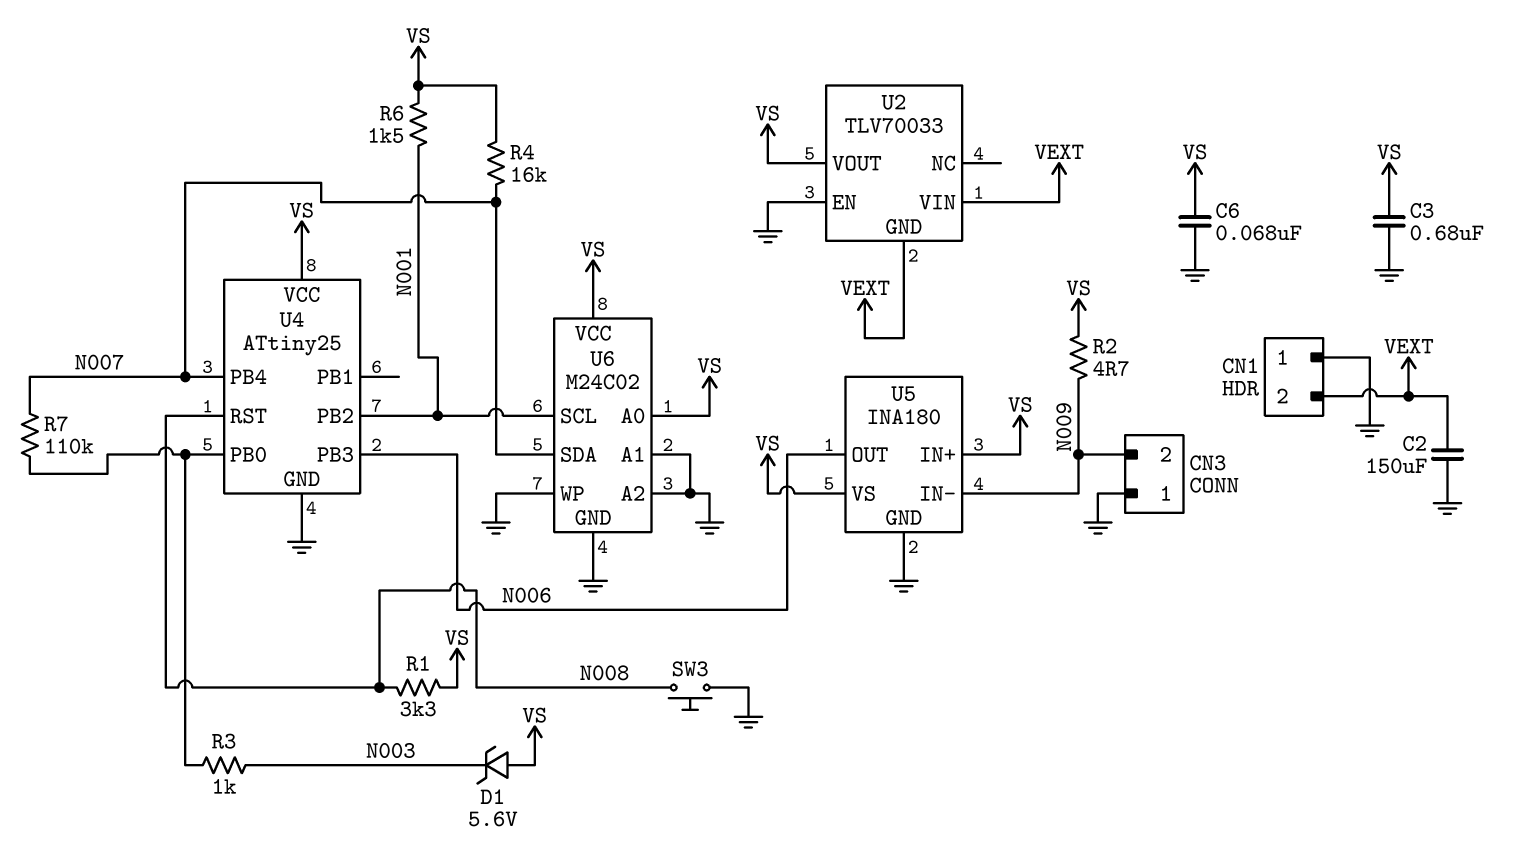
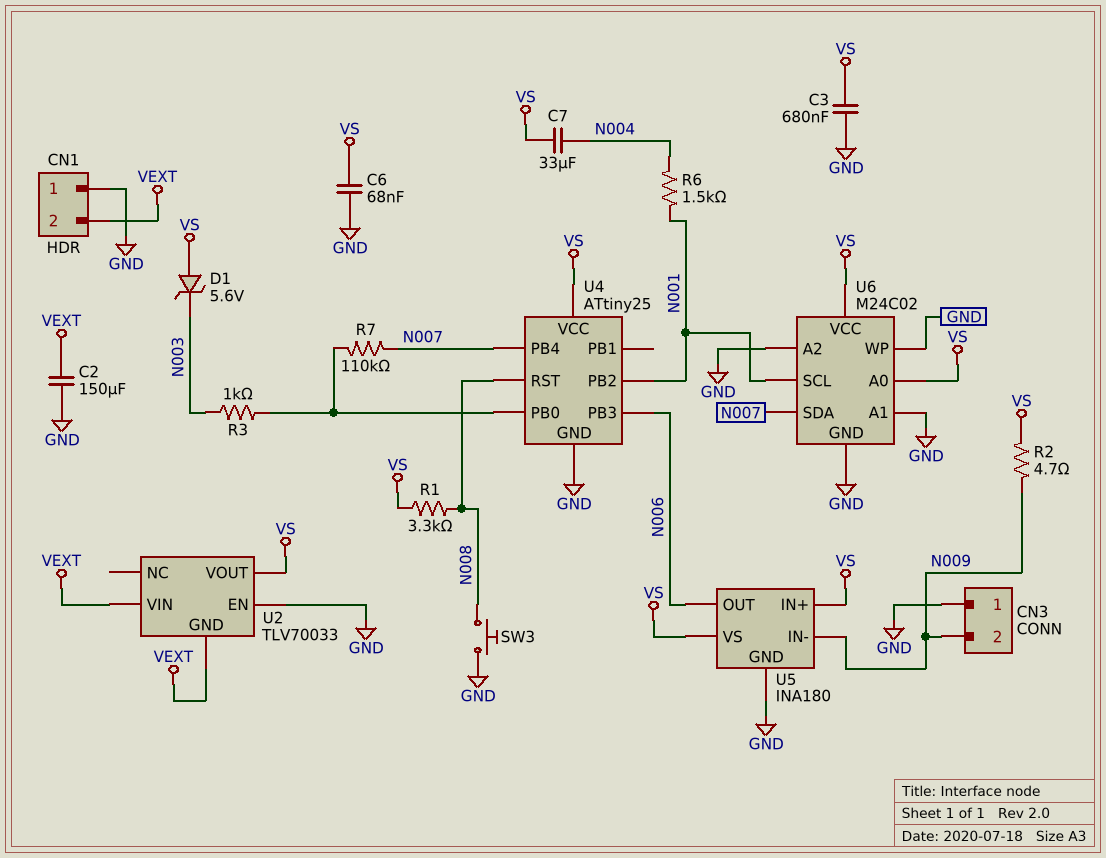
C7: none -> 33uF (N004, VS)
R4: 16k (N007, VS) -> none
R6: 1.5k (N001, VS) -> 1.5k (N001, N004)

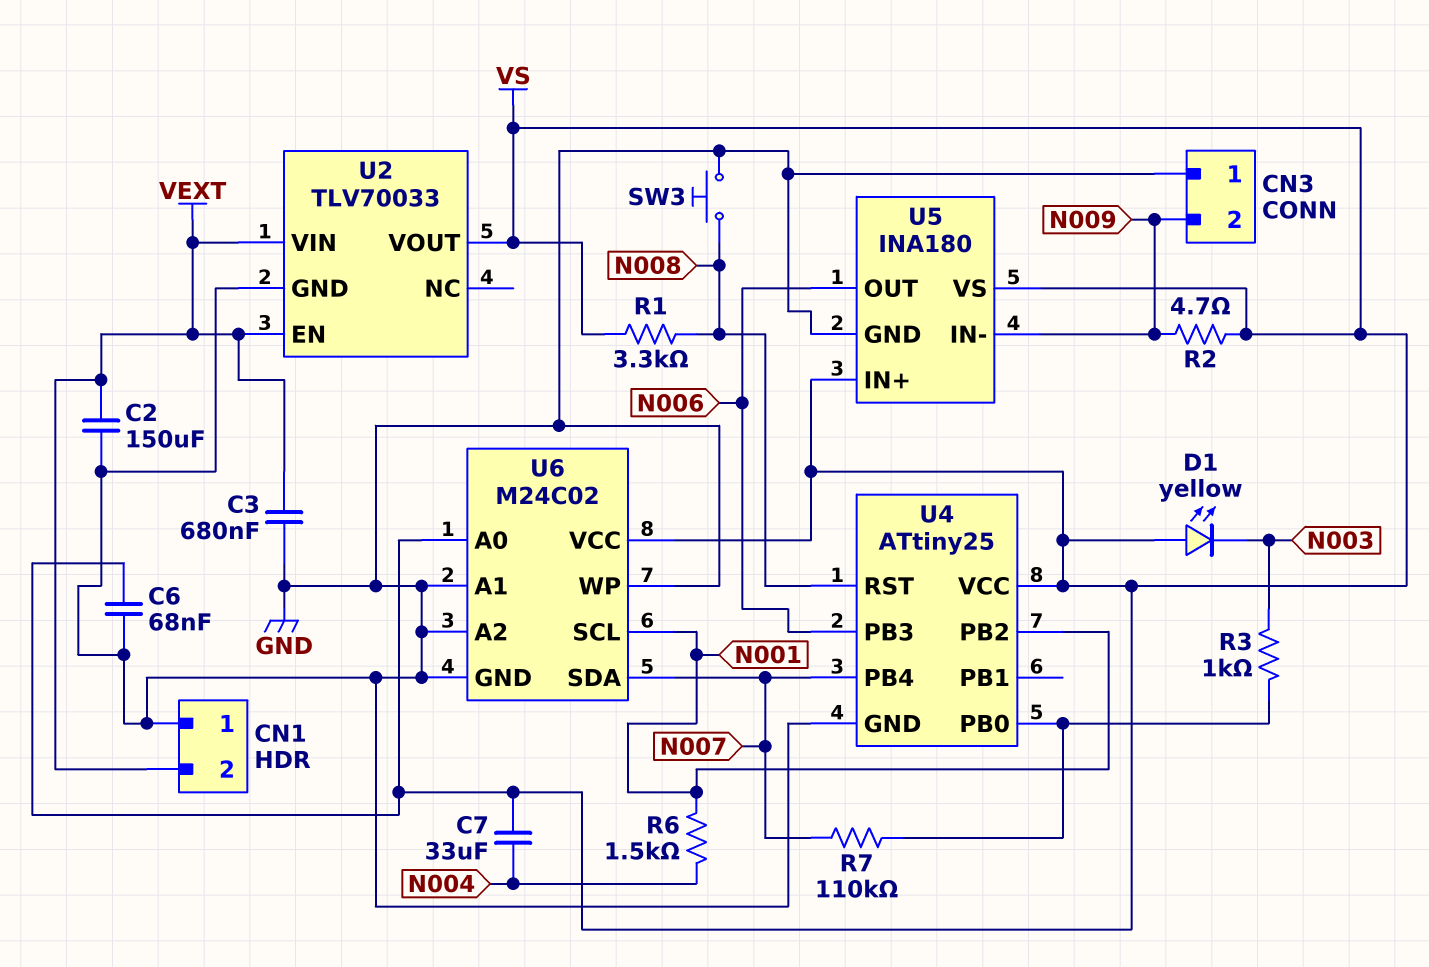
C3: 680nF (GND, VS) -> 680nF (GND, VEXT)
D1: zener 5.6V (A VS, K N003) -> LED yellow (A VS, K N003)
U2 pin EN: GND -> VEXT
U2 pin GND: VEXT -> GND

